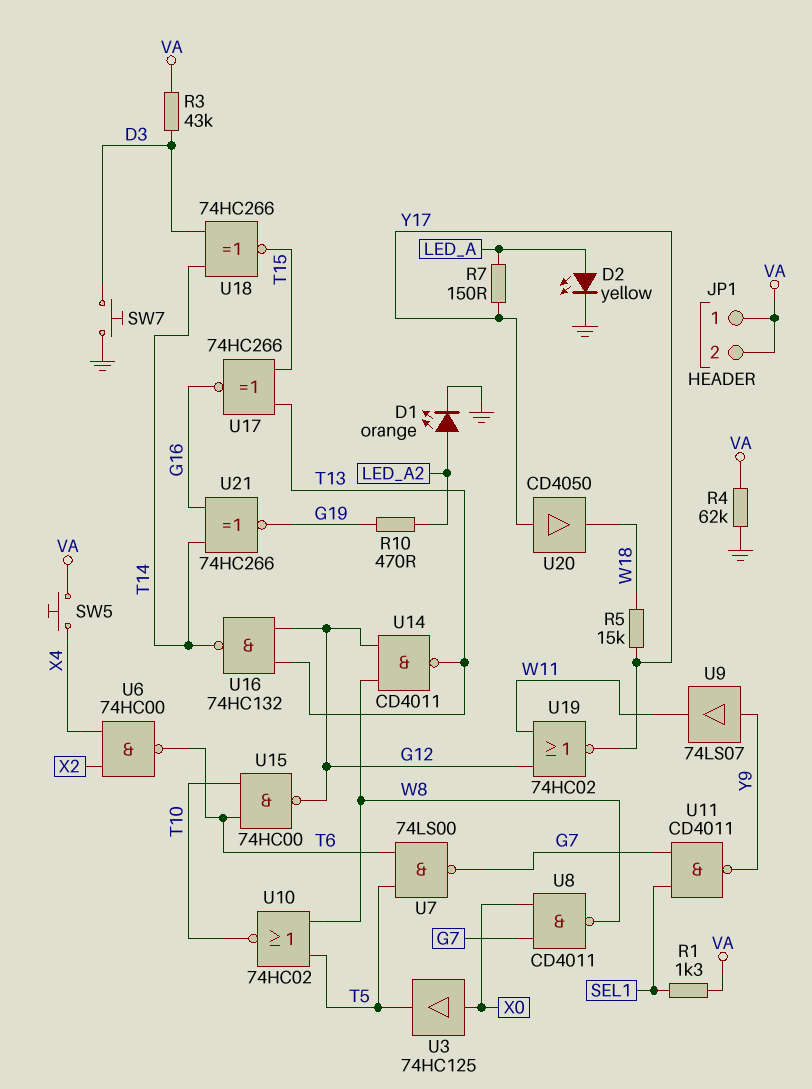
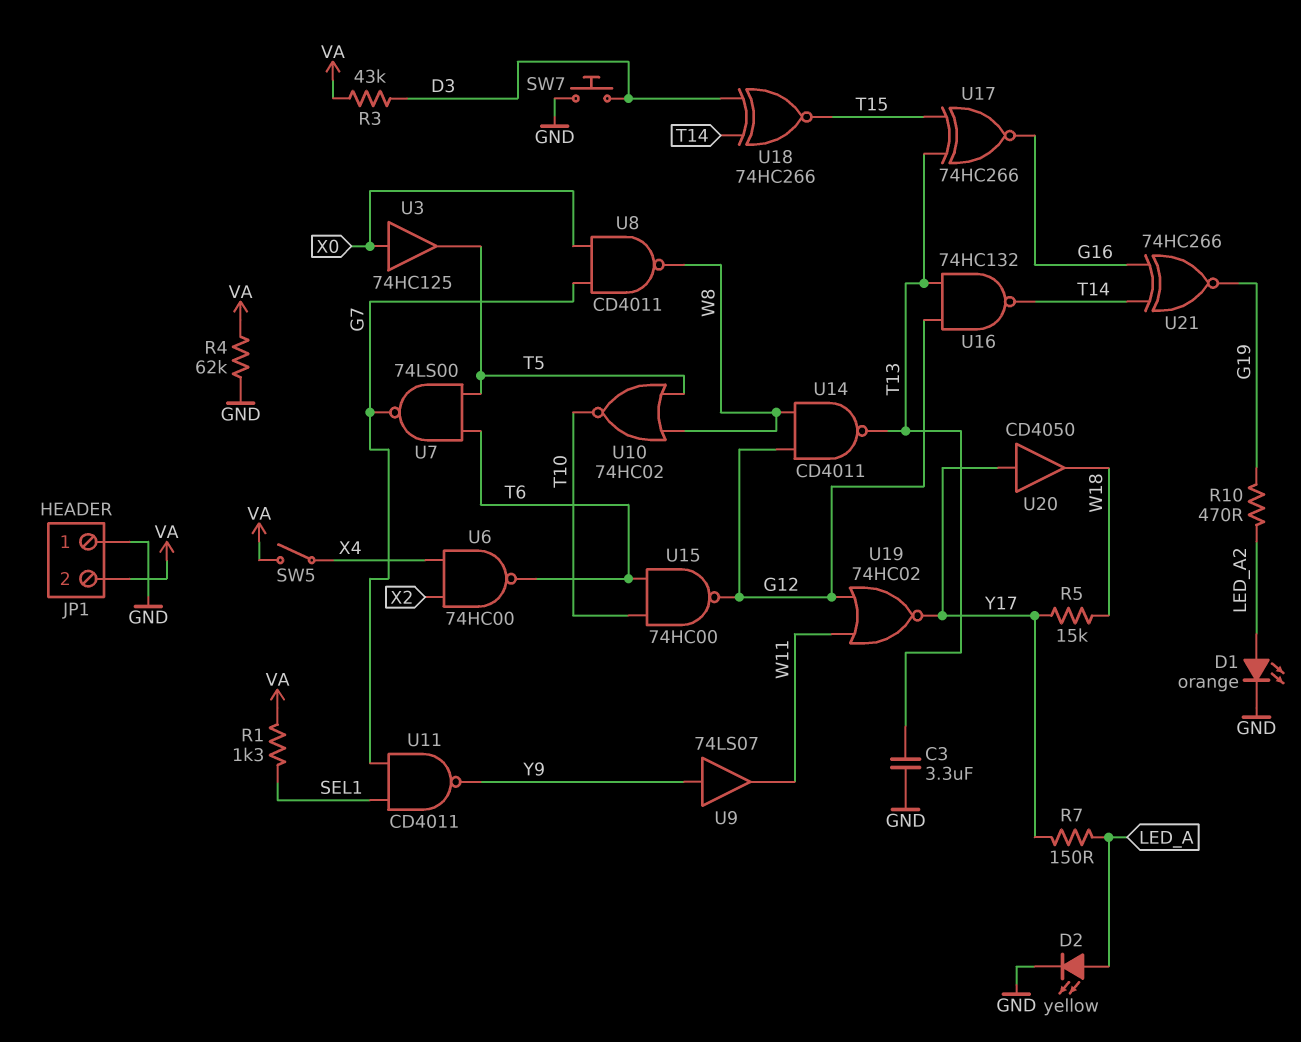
C3: none -> 3.3uF (GND, T13)
JP1 pin 1: VA -> GND
SW5: button (VA, X4) -> switch (VA, X4)

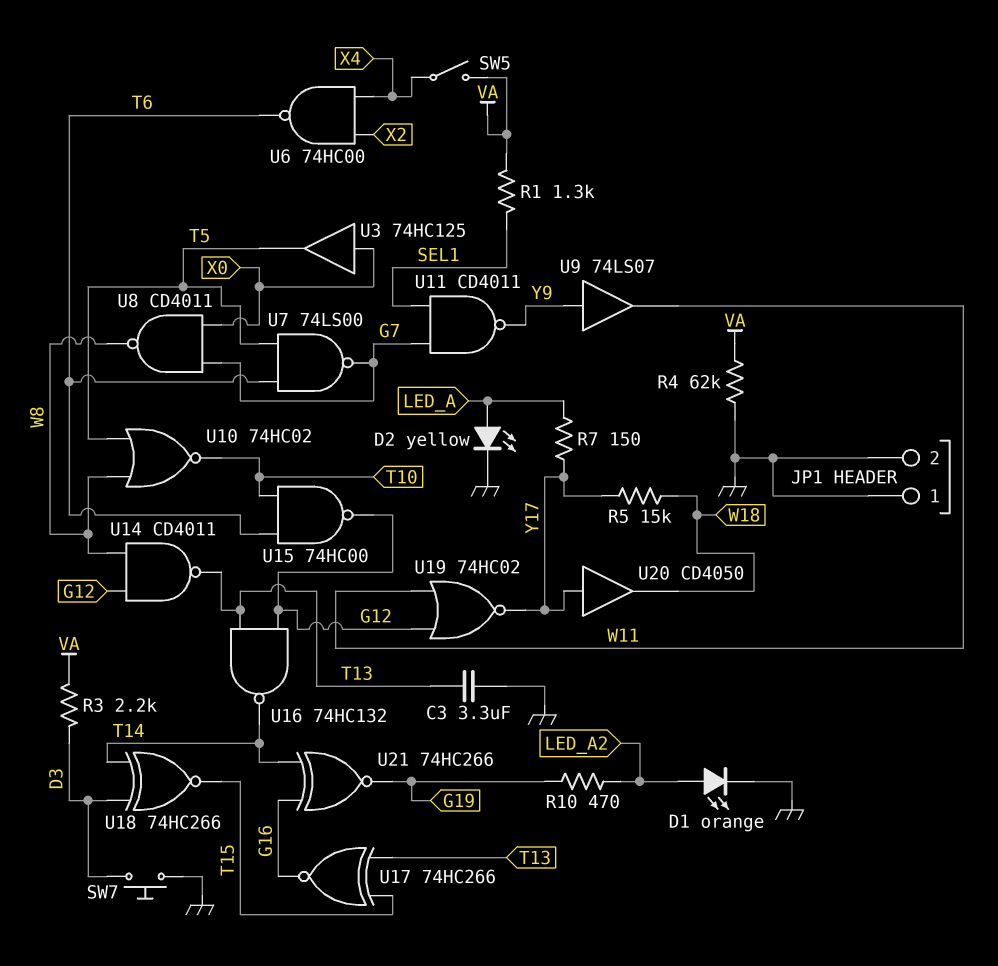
JP1 pin 2: VA -> GND
R3: 43k (D3, VA) -> 2.2k (D3, VA)

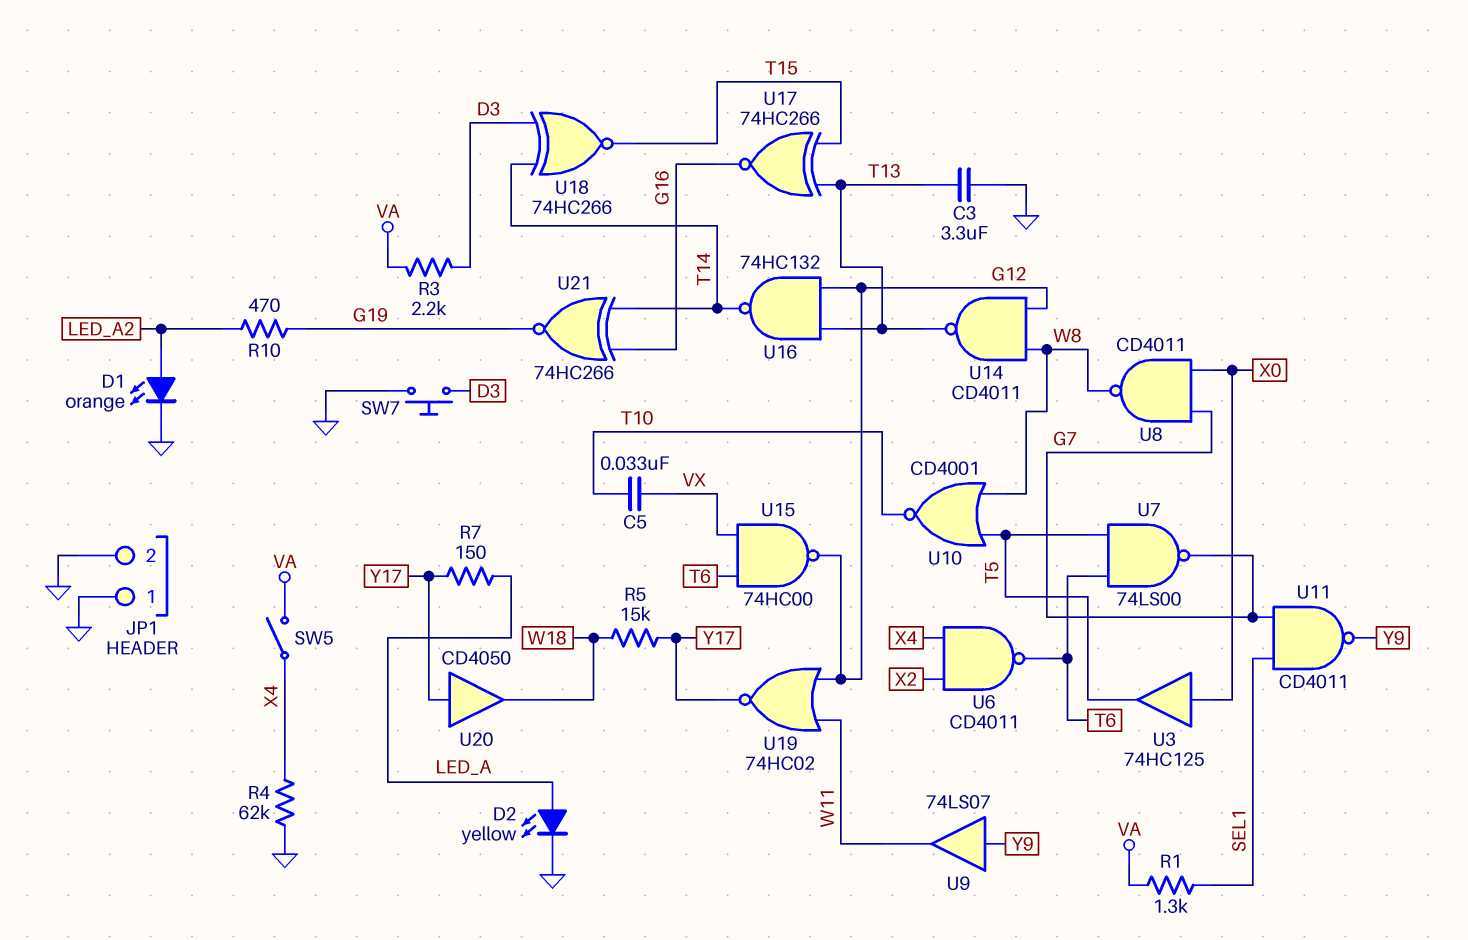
C5: none -> 33nF (T10, VX)
R4: 62k (GND, VA) -> 62k (GND, X4)
U6: NAND 74HC00 (in X2, in X4, out T6) -> NAND CD4011 (in X2, in X4, out T6)
U10: NOR 74HC02 (in T5, in W8, out T10) -> NOR CD4001 (in T5, in W8, out T10)
U15: NAND 74HC00 (in T6, in T10, out G12) -> NAND 74HC00 (in T6, in VX, out G12)

